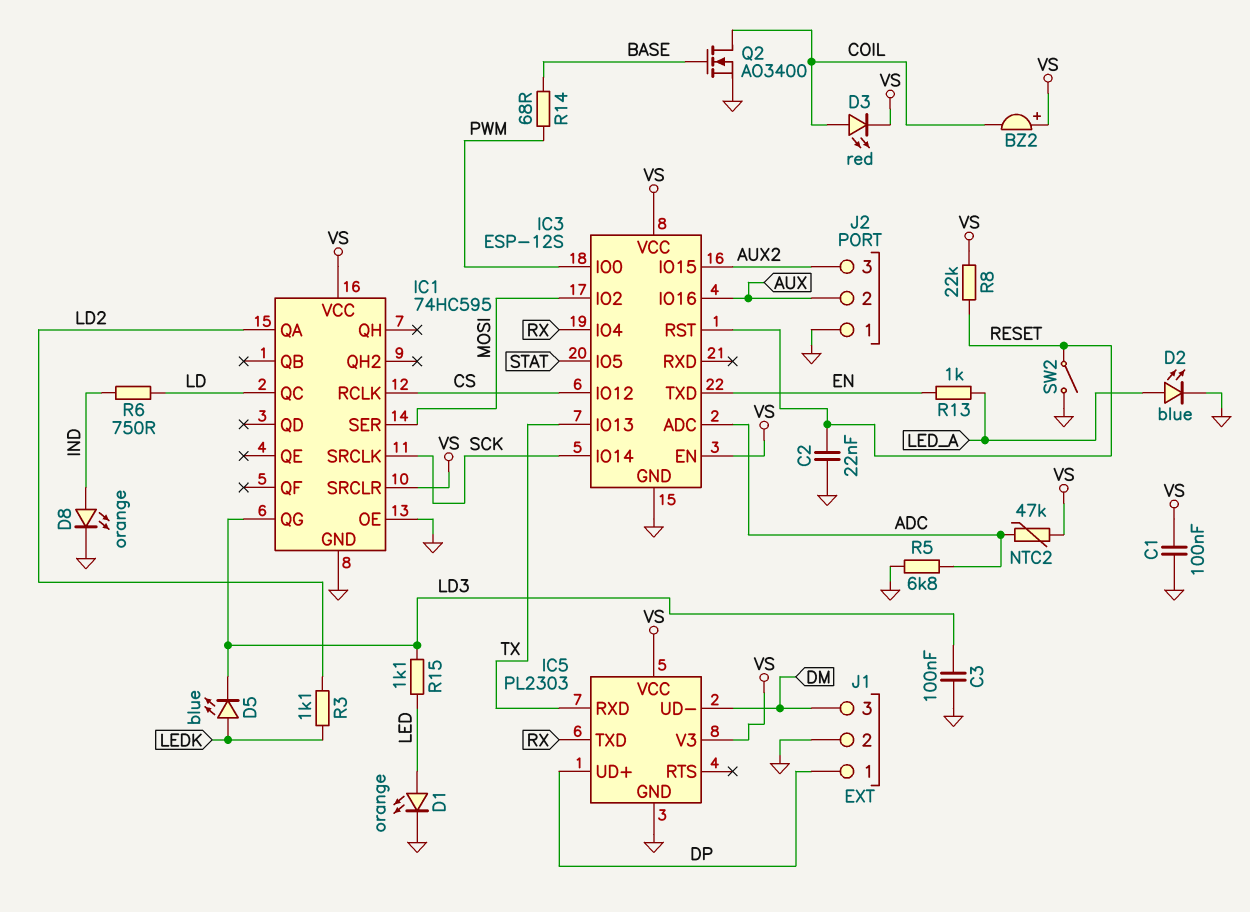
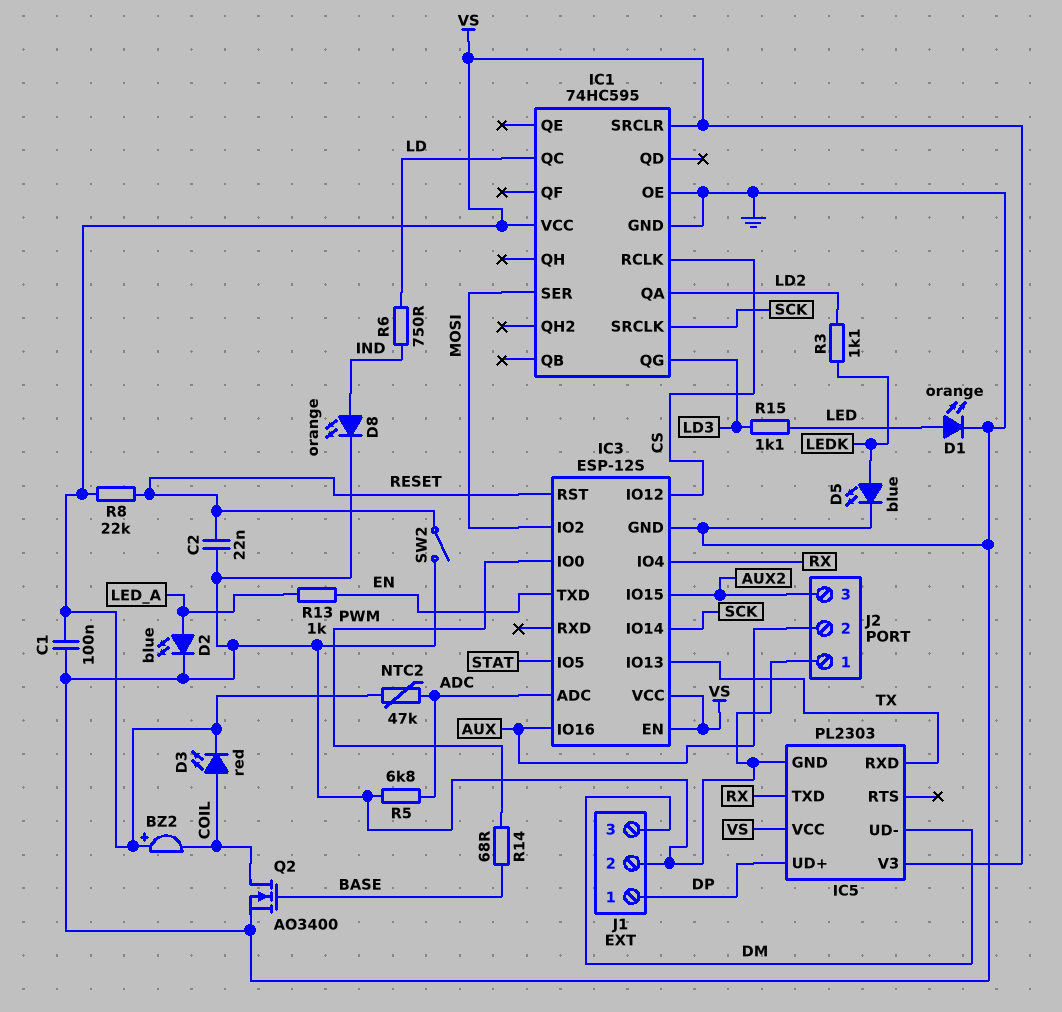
C3: 100nF (GND, LD3) -> none
D5: LED blue (A LEDK, K LD3) -> LED blue (A LEDK, K GND)

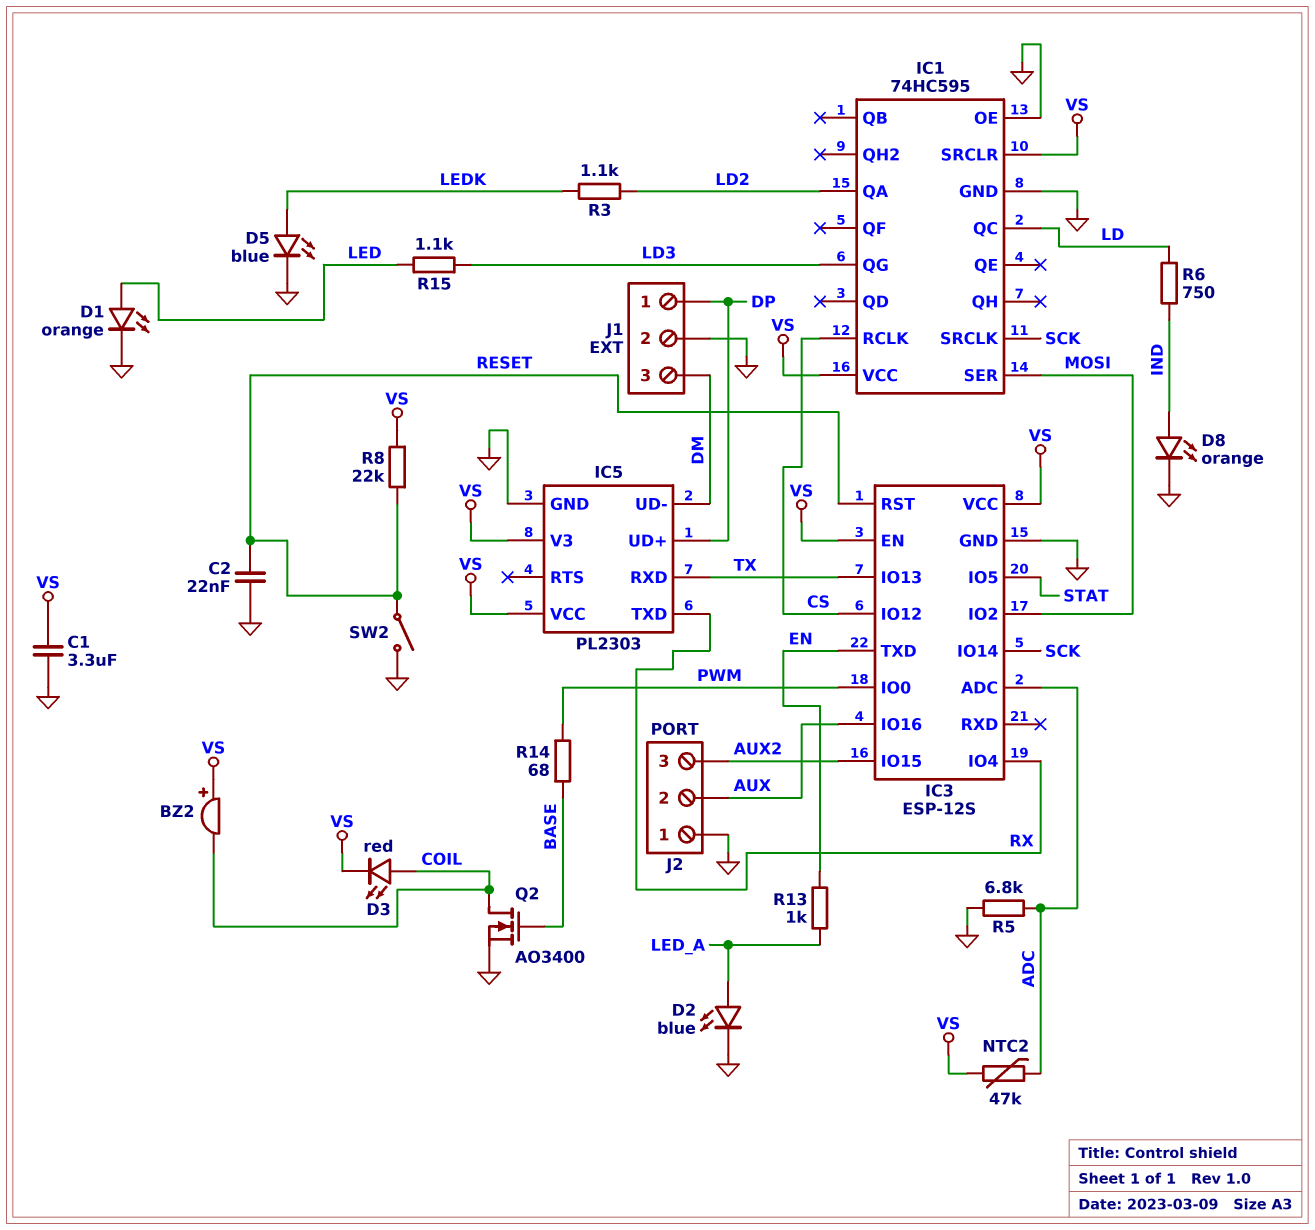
C1: 100nF (GND, VS) -> 3.3uF (GND, VS)

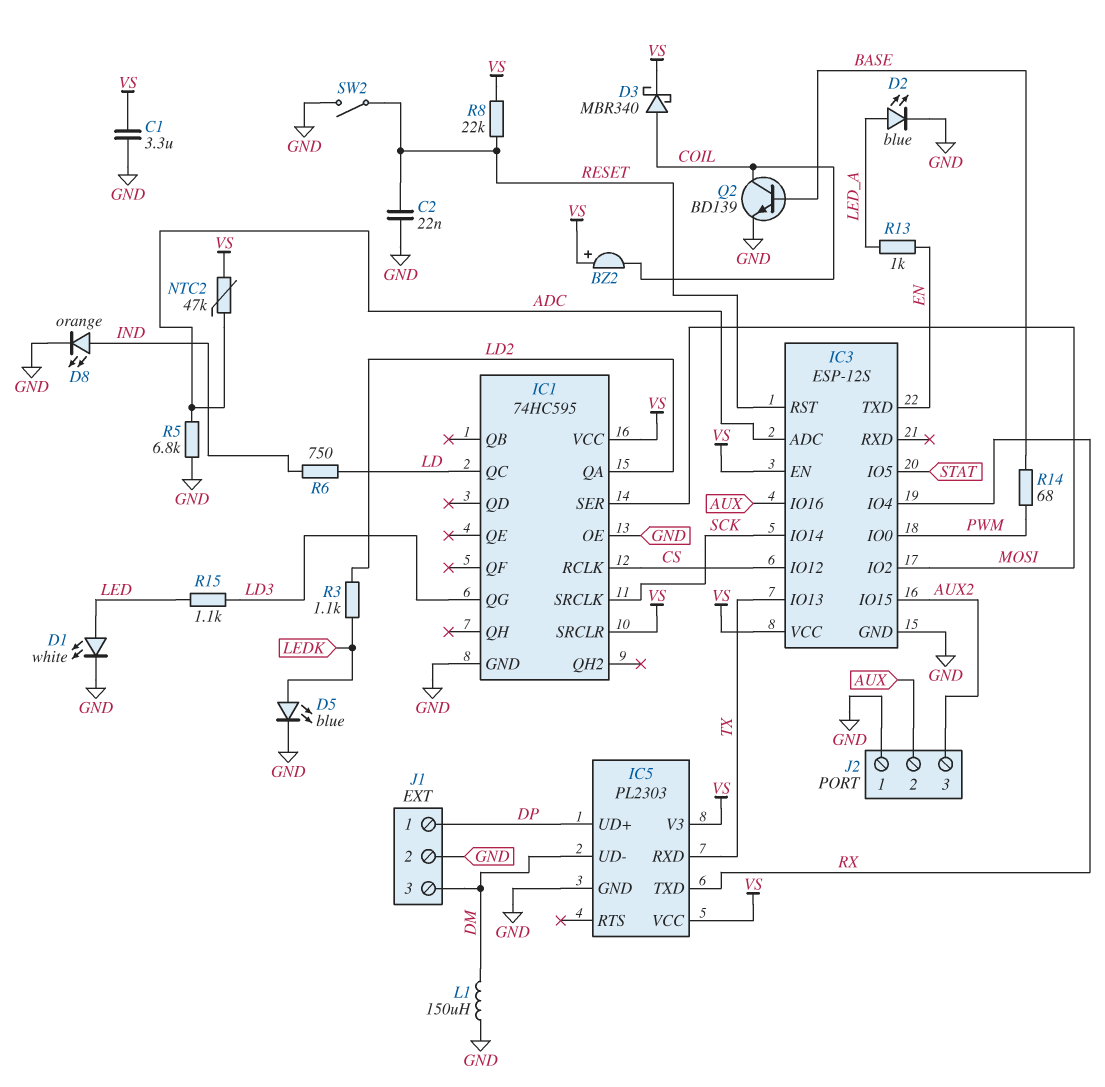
D1: LED orange (A LED, K GND) -> LED white (A LED, K GND)
D3: LED red (A COIL, K VS) -> schottky MBR340 (A COIL, K VS)
L1: none -> 150uH (DM, GND)
Q2: NMOS AO3400 (G BASE, D COIL, S GND) -> NPN BD139 (B BASE, C COIL, E GND)

